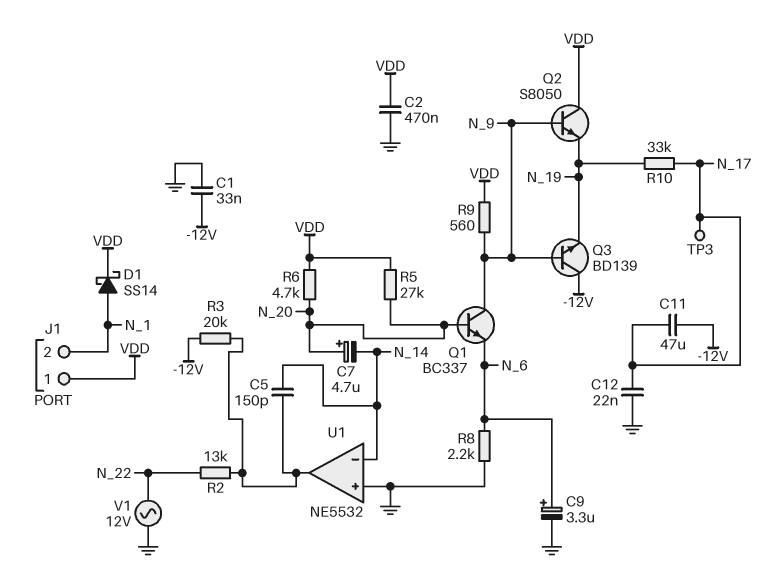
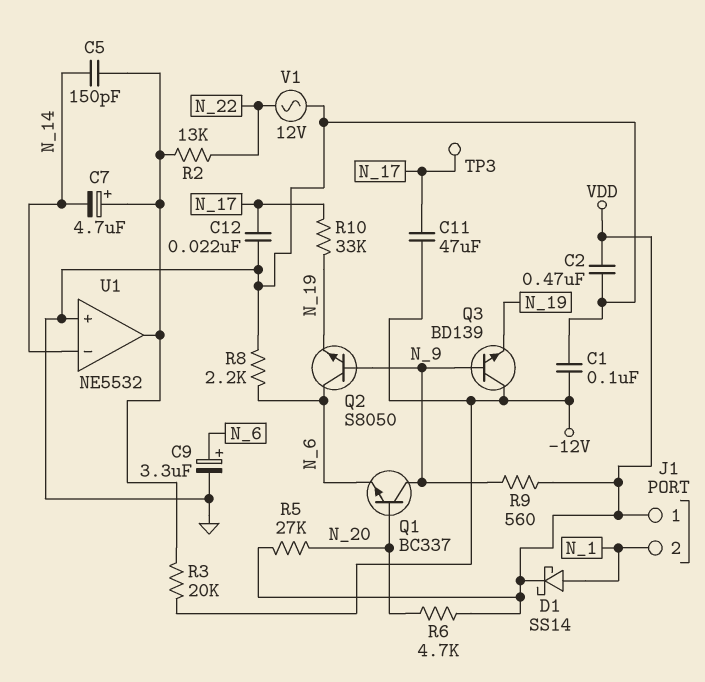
C1: 33nF (-12V, GND) -> 100nF (-12V, GND)
C7: 4.7uF (plus N_20, minus N_14) -> 4.7uF (plus U1/out, minus N_14)
Q2: NPN S8050 (B N_9, C VDD, E N_19) -> NPN S8050 (B N_9, C N_6, E N_19)

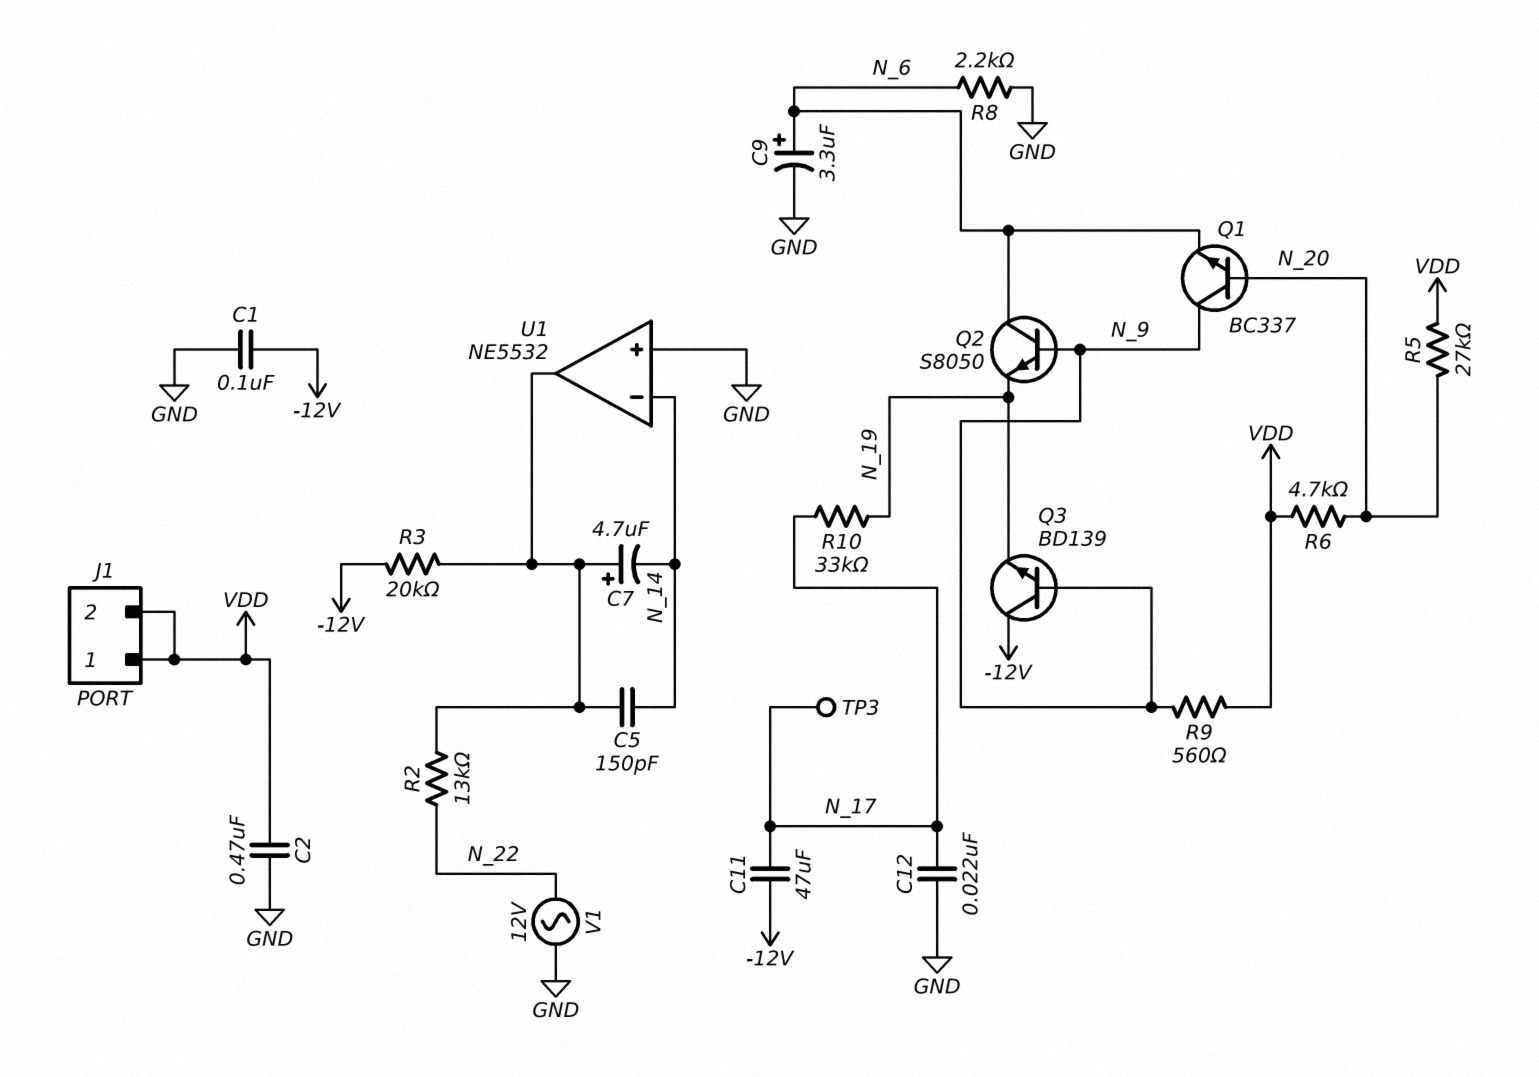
D1: schottky SS14 (A N_1, K VDD) -> none
J1 pin 2: N_1 -> VDD

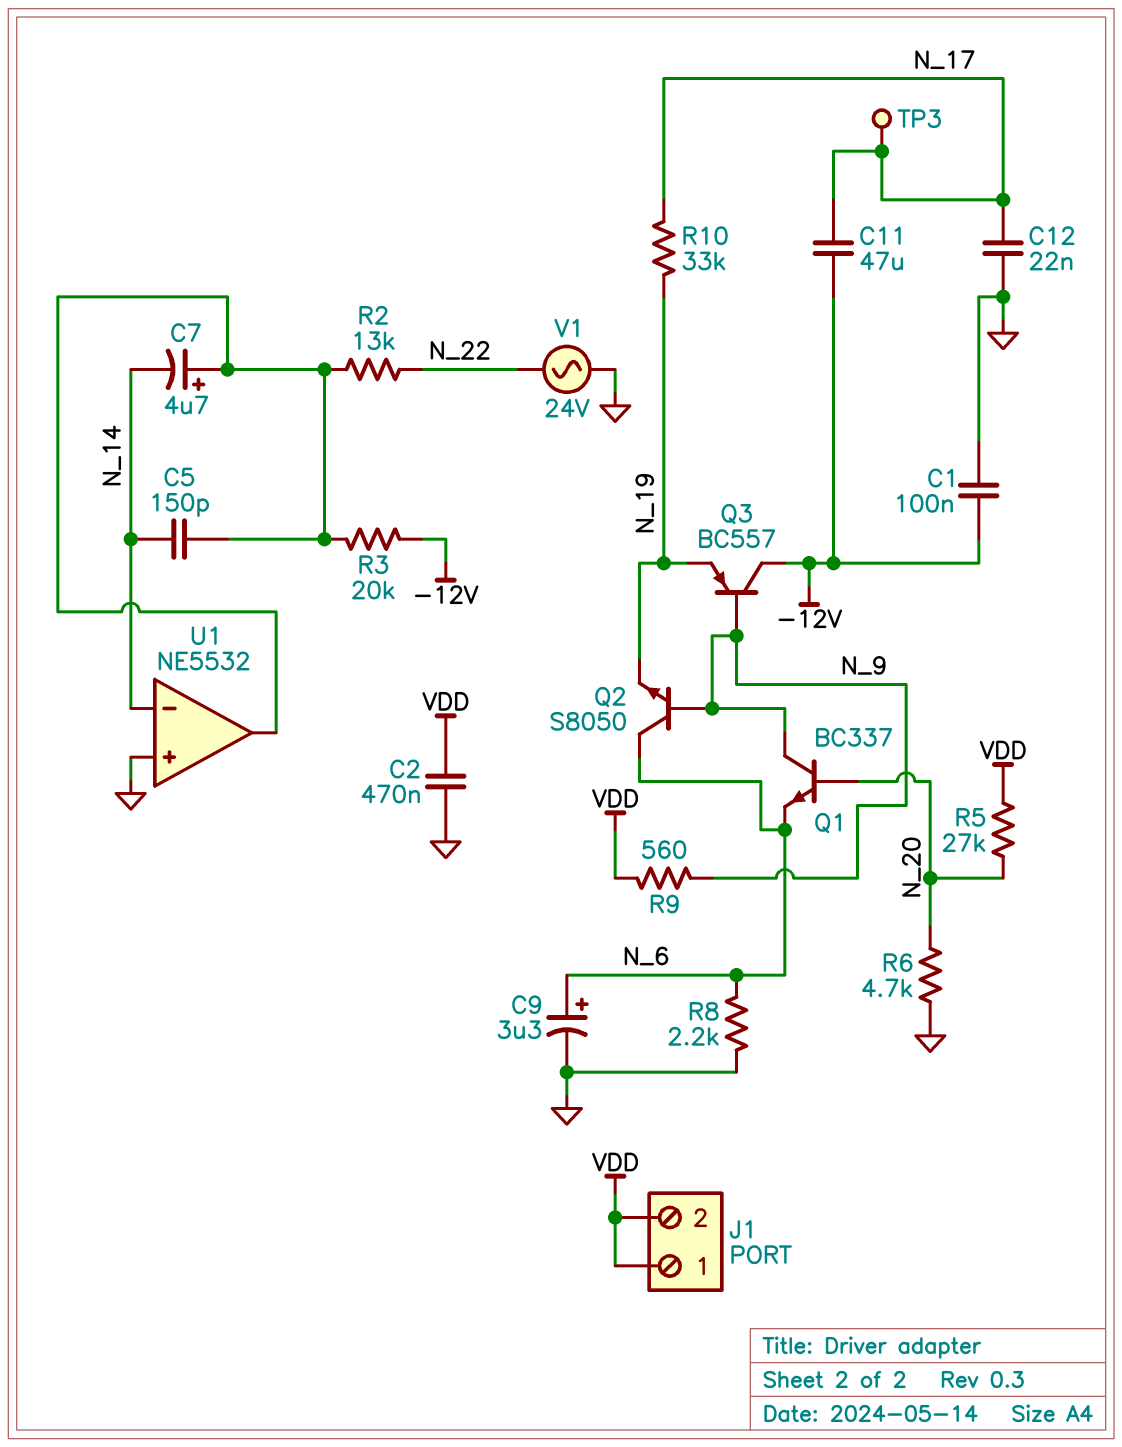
Q3: NPN BD139 (B N_9, C -12V, E N_19) -> PNP BC557 (B N_9, C -12V, E N_19)
R6: 4.7k (N_20, VDD) -> 4.7k (GND, N_20)
V1: AC 12V (GND, N_22) -> AC 24V (GND, N_22)

